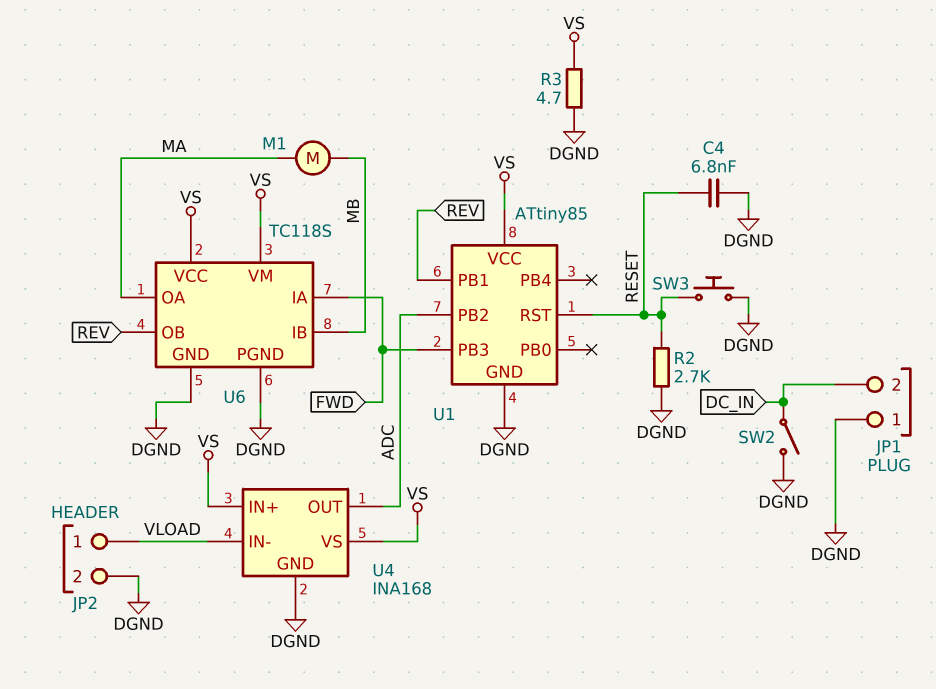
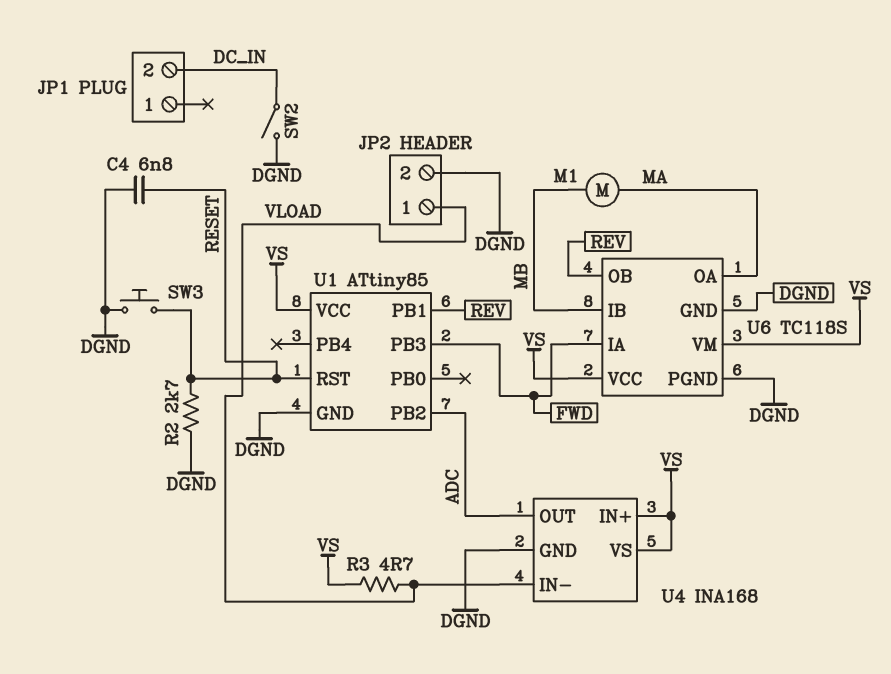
JP1 pin 1: DGND -> none
R3: 4.7 (DGND, VS) -> 4.7 (VLOAD, VS)

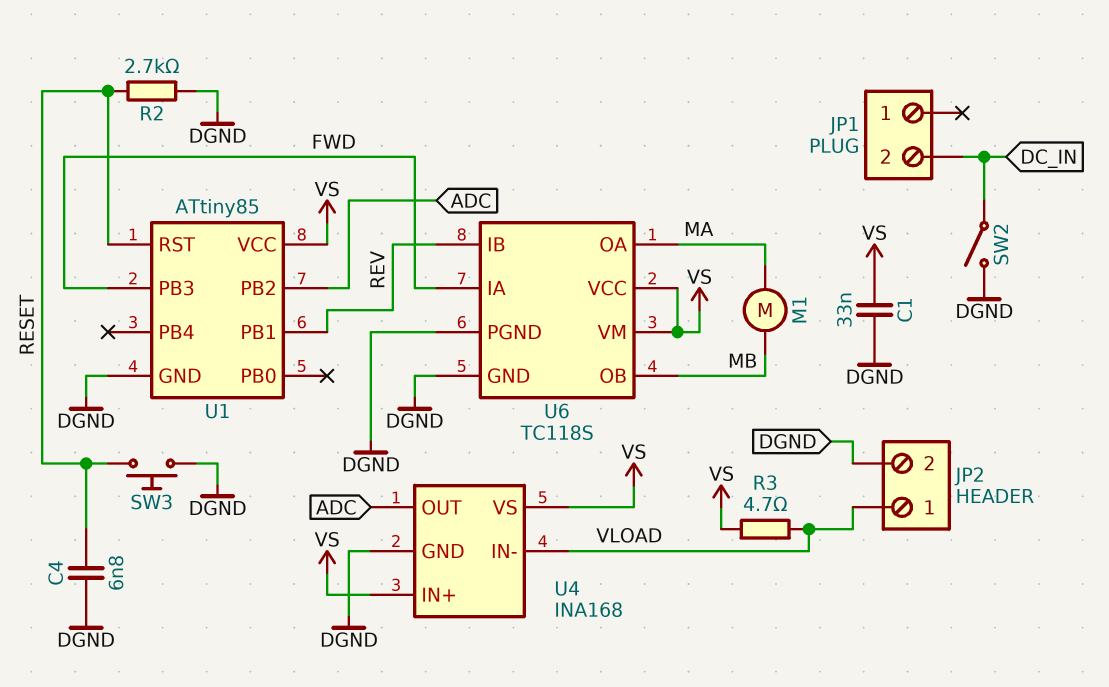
C1: none -> 33nF (DGND, VS)
U6 pin IB: MB -> REV
U6 pin OB: REV -> MB

